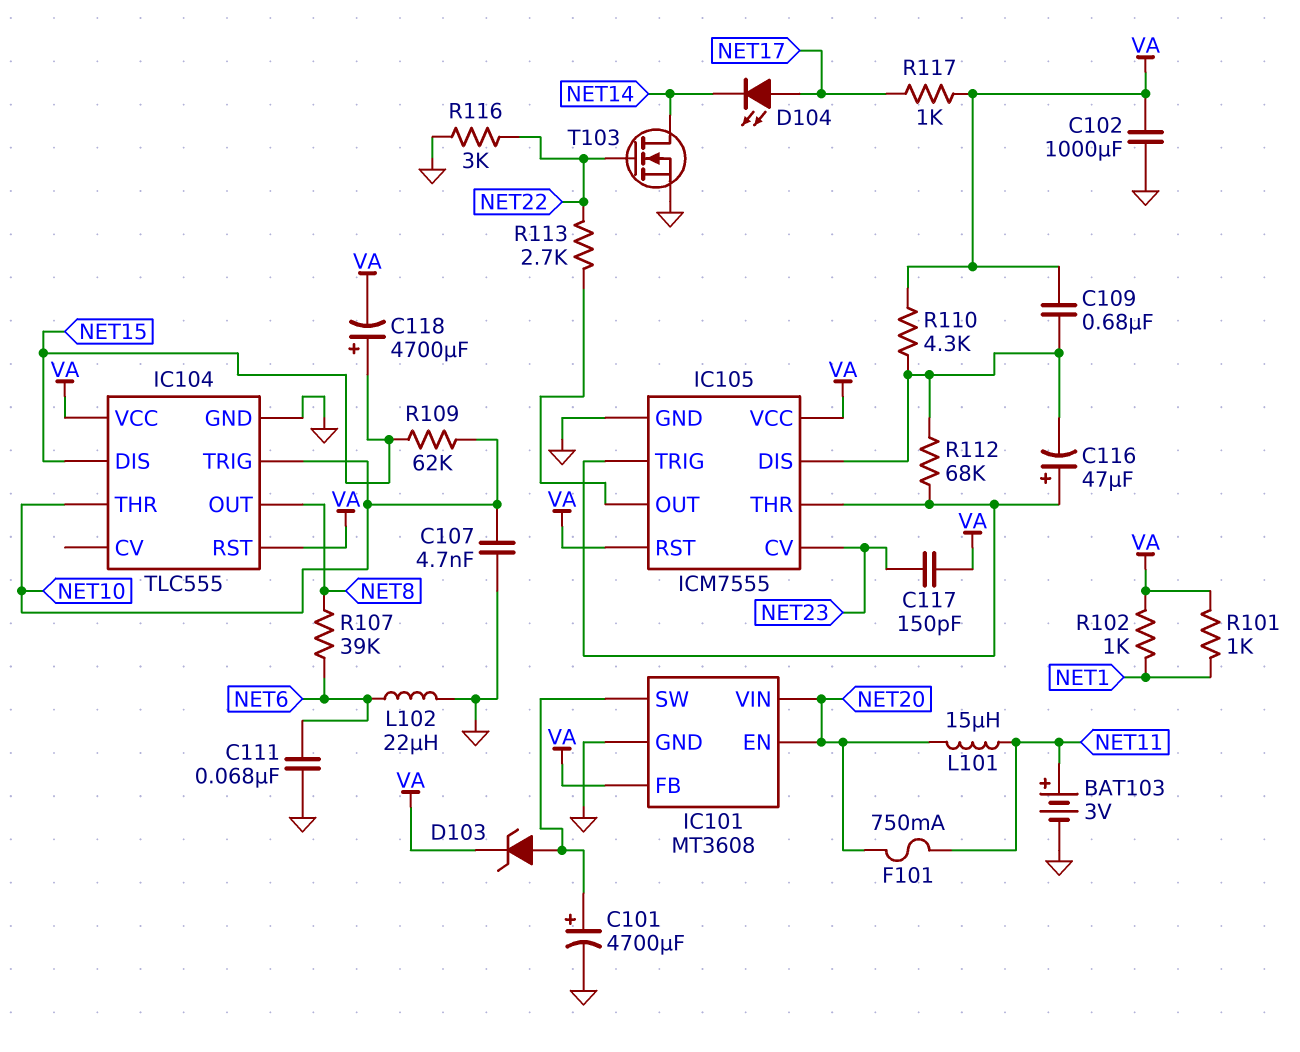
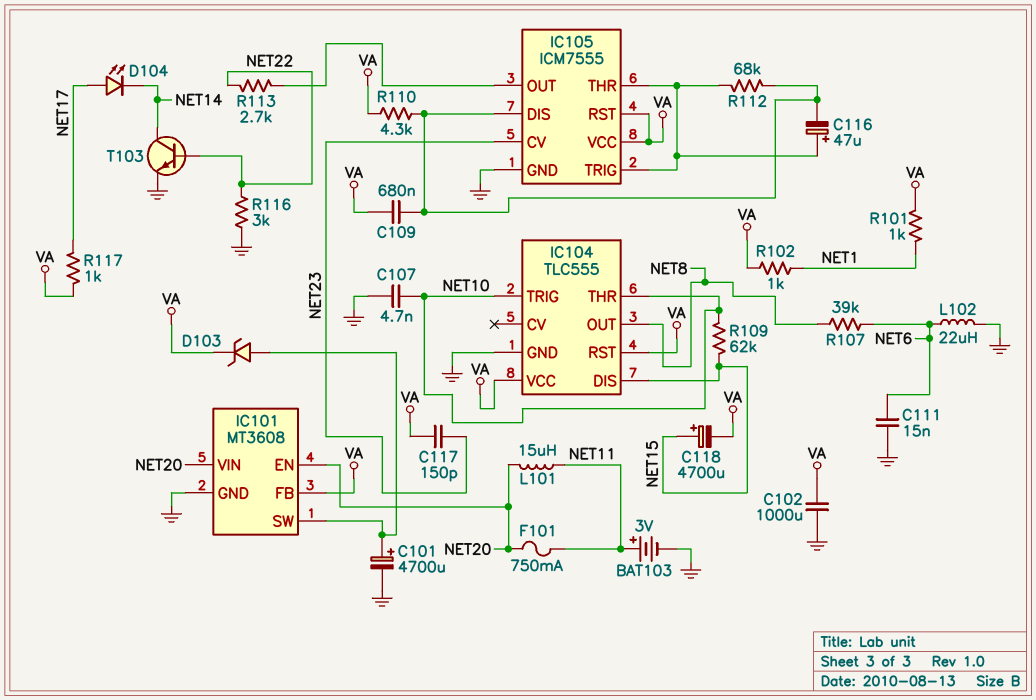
C111: 68nF (GND, NET6) -> 15nF (GND, NET6)
T103: NMOS (G NET22, D NET14, S GND) -> NPN (B NET22, C NET14, E GND)

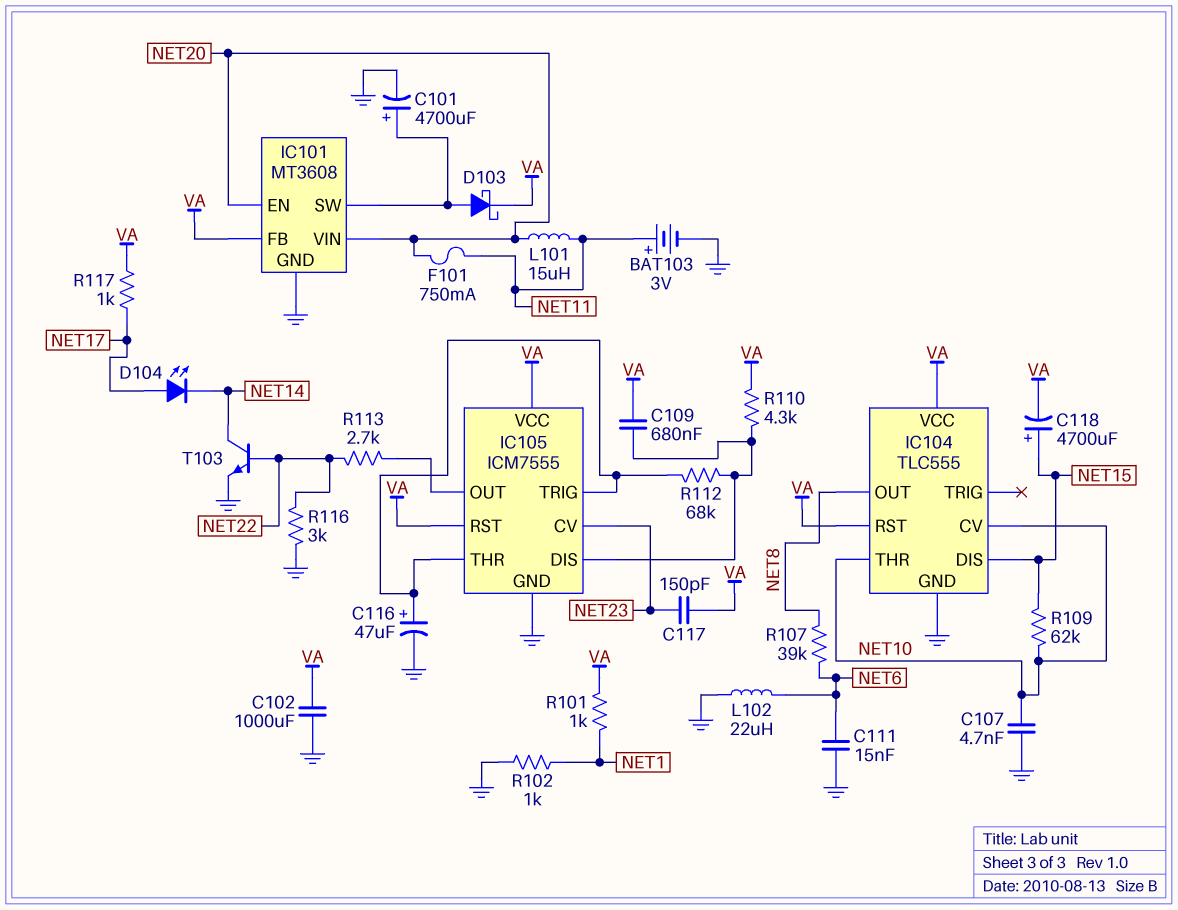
C116: 47uF (plus IC105/THR, minus IC105/DIS) -> 47uF (plus IC105/THR, minus GND)
D103: zener (A IC101/SW, K VA) -> schottky (A IC101/SW, K VA)
IC104 pin CV: none -> NET10
IC104 pin TRIG: NET10 -> none
R102: 1k (NET1, VA) -> 1k (GND, NET1)

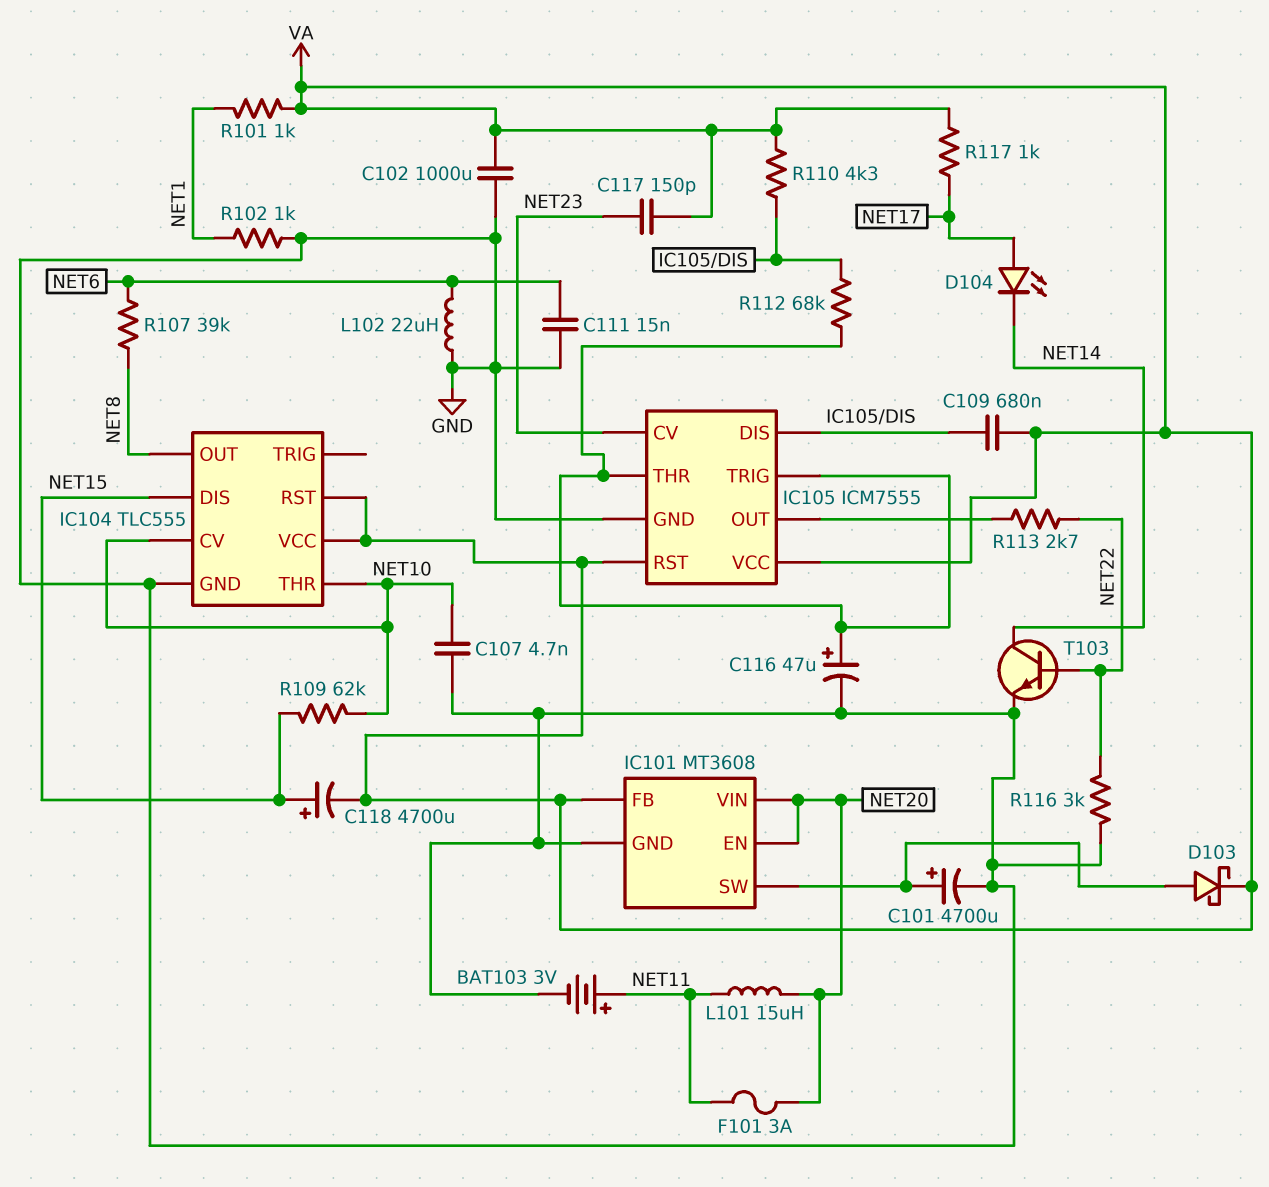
F101: 750mA (NET11, NET20) -> 3A (NET11, NET20)

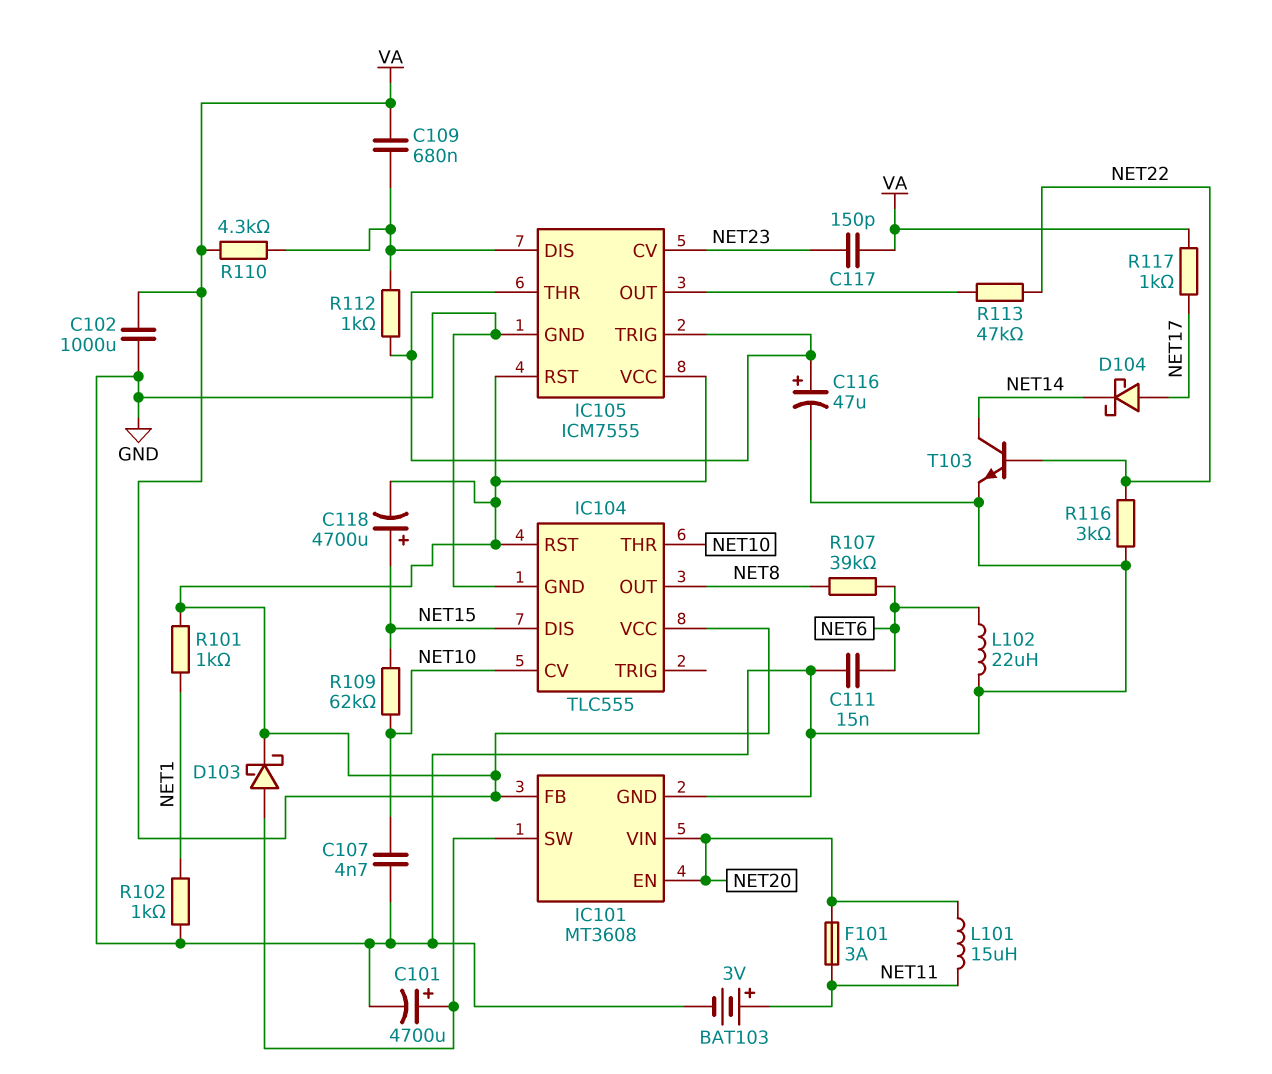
D104: LED (A NET17, K NET14) -> schottky (A NET17, K NET14)
R112: 68k (IC105/DIS, IC105/THR) -> 1k (IC105/DIS, IC105/THR)
R113: 2.7k (IC105/OUT, NET22) -> 47k (IC105/OUT, NET22)

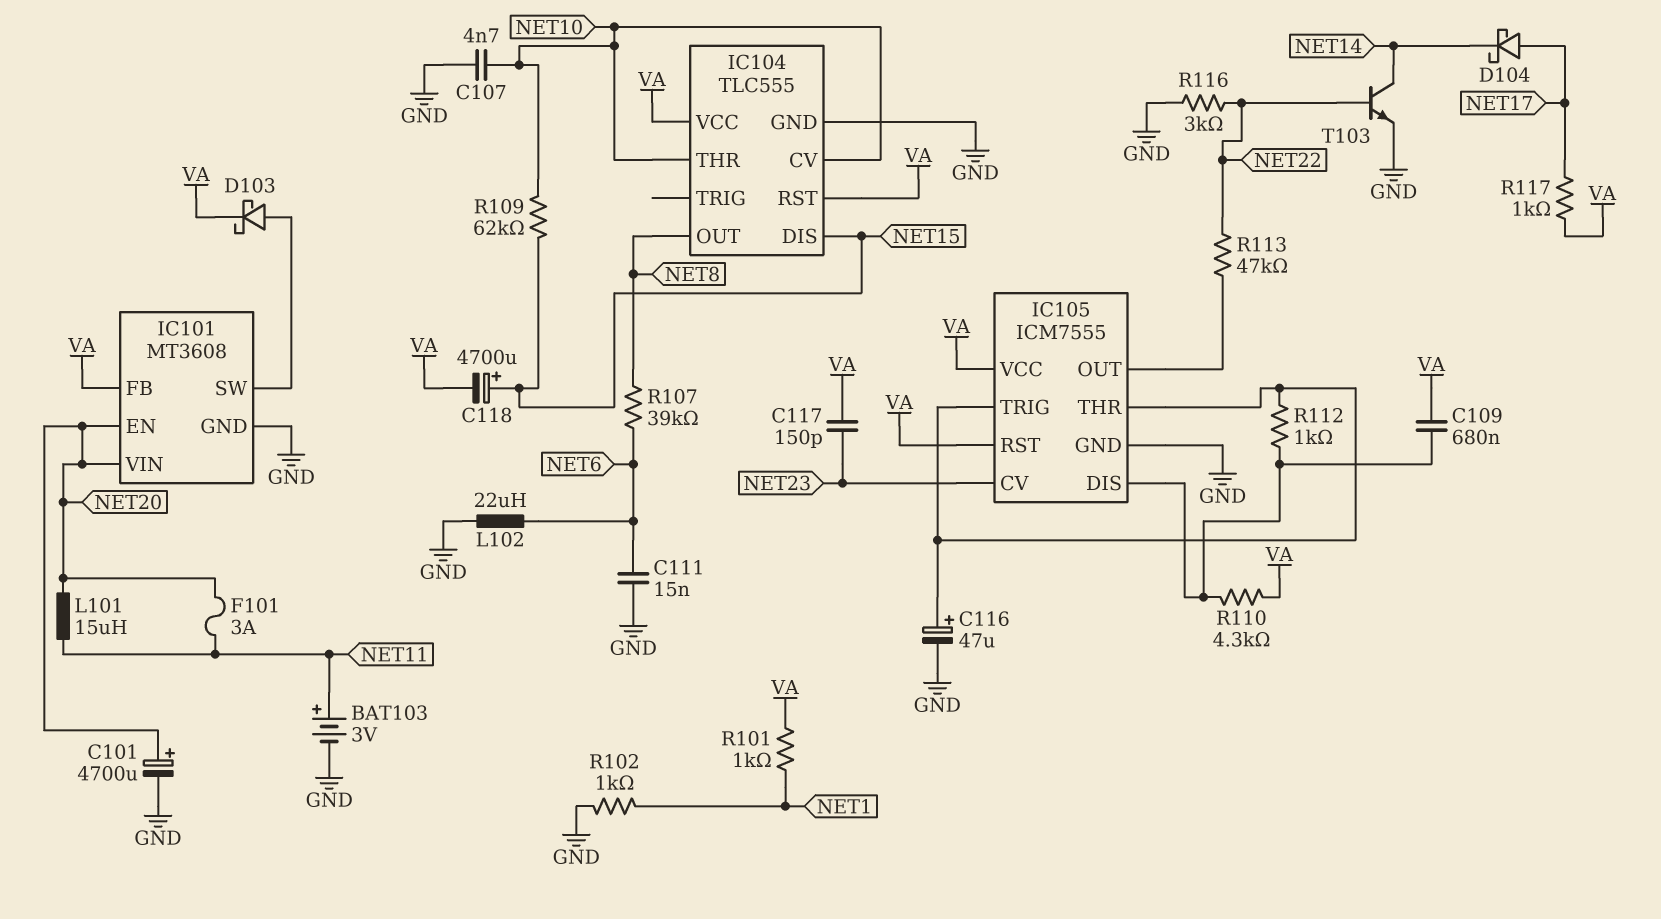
C101: 4700uF (plus IC101/SW, minus GND) -> 4700uF (plus NET20, minus GND)
C102: 1000uF (GND, VA) -> none

